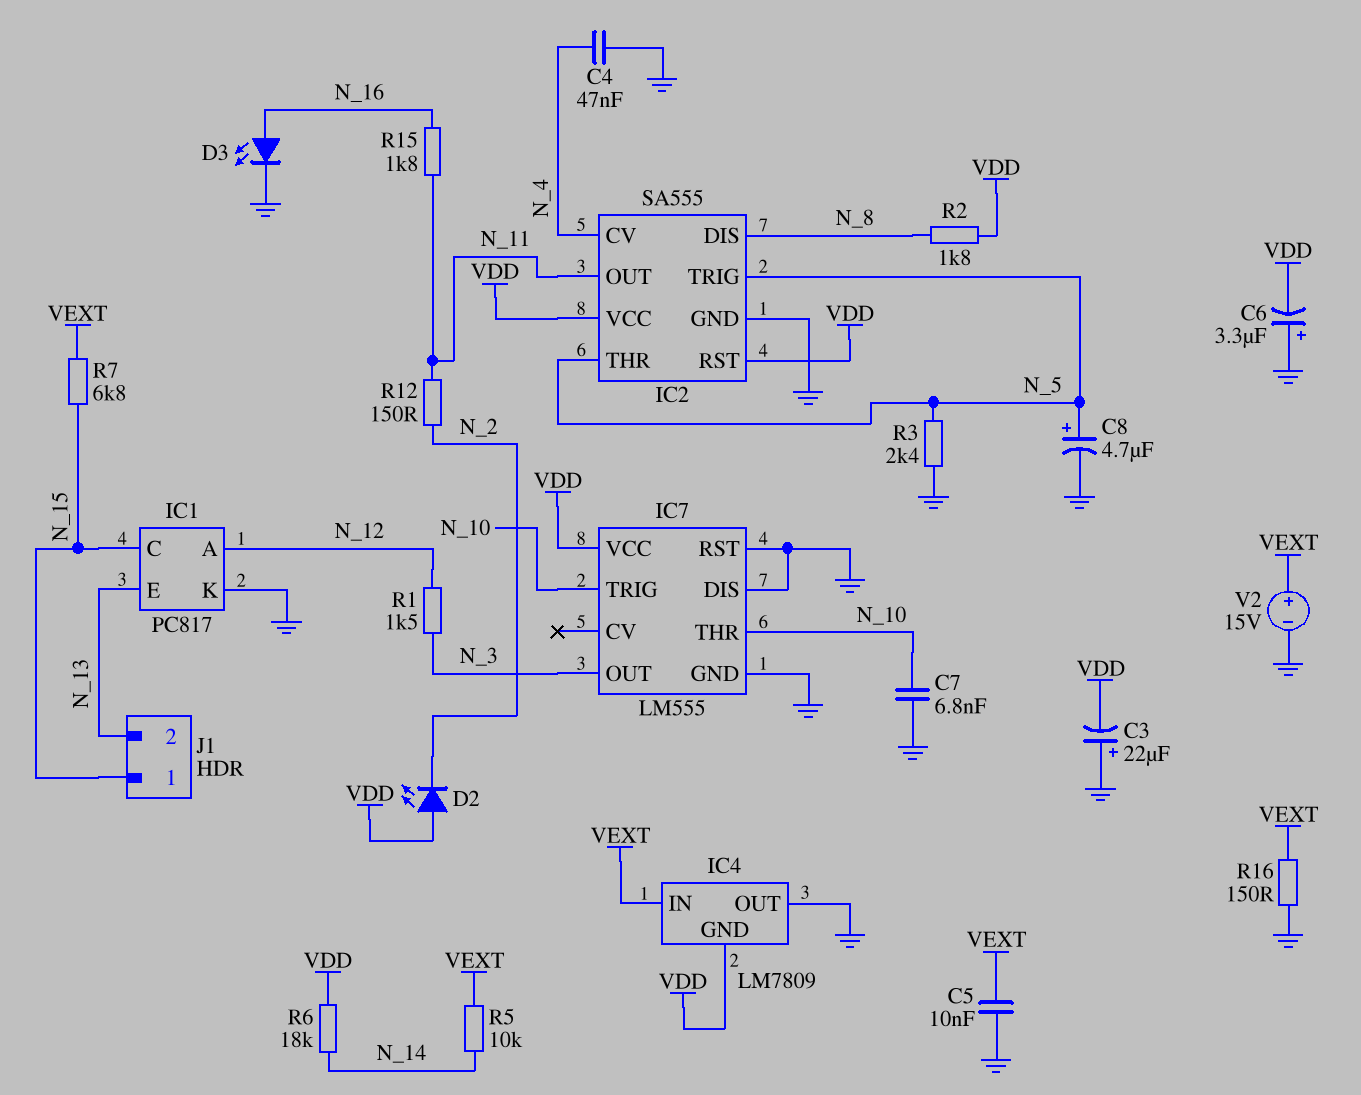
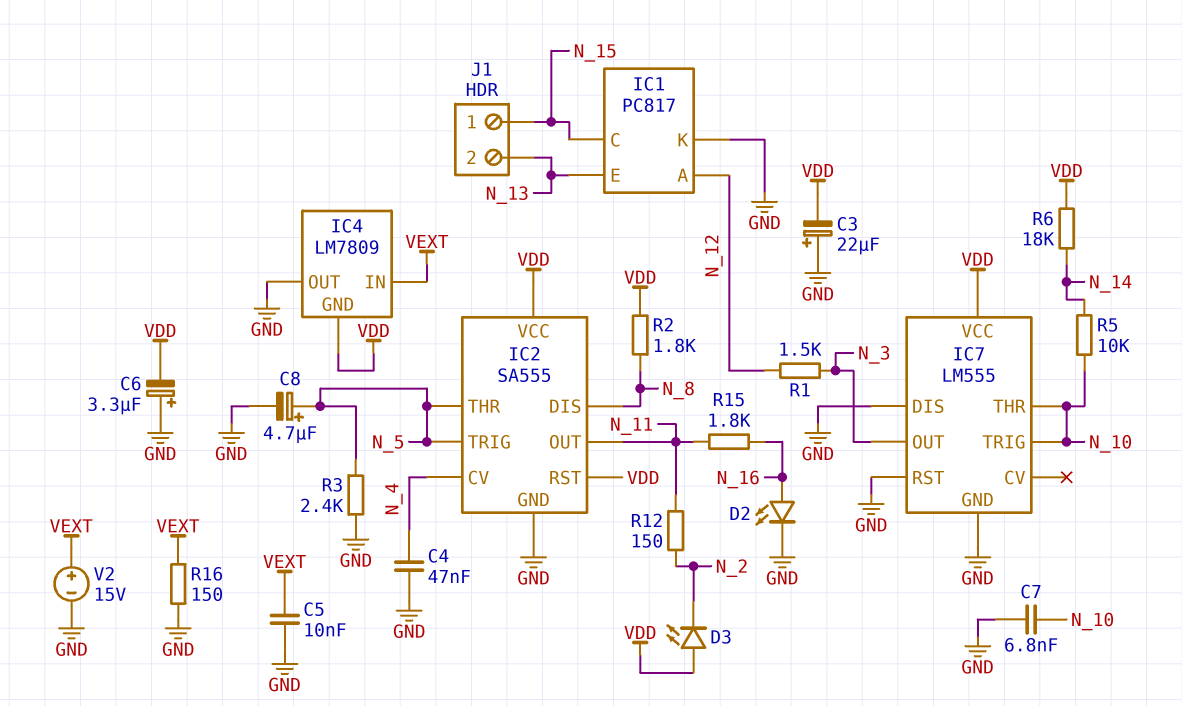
D2: LED (A VDD, K N_2) -> LED (A N_16, K GND)
D3: LED (A N_16, K GND) -> LED (A VDD, K N_2)
R5: 10k (N_14, VEXT) -> 10k (N_10, N_14)
R7: 6.8k (N_15, VEXT) -> none

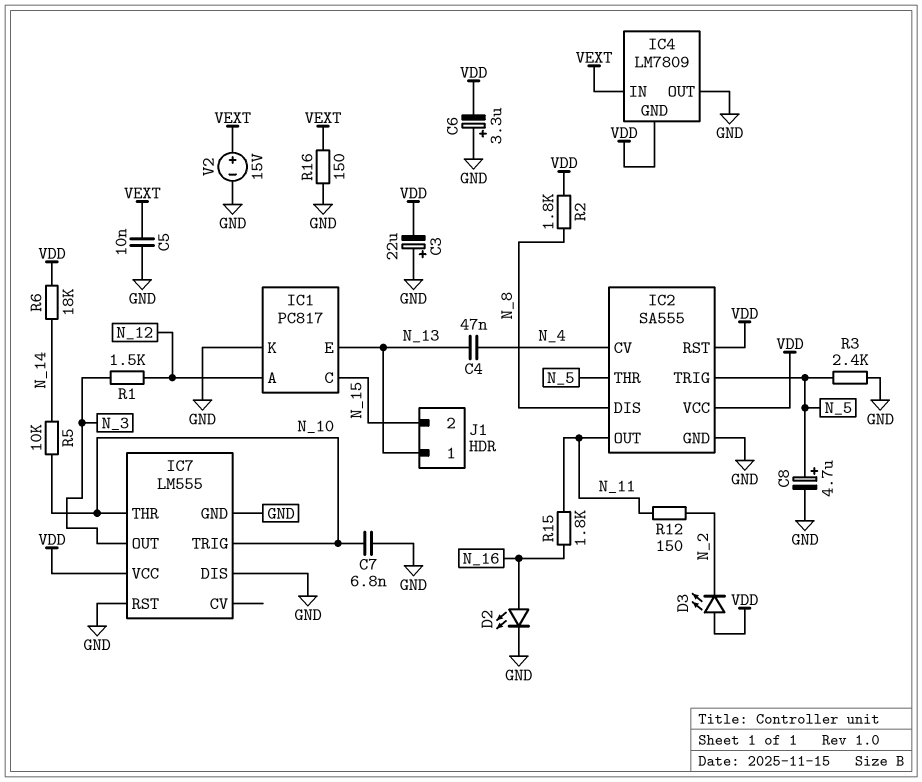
C4: 47nF (GND, N_4) -> 47nF (N_4, N_13)
J1 pin 1: N_15 -> N_13
J1 pin 2: N_13 -> N_15

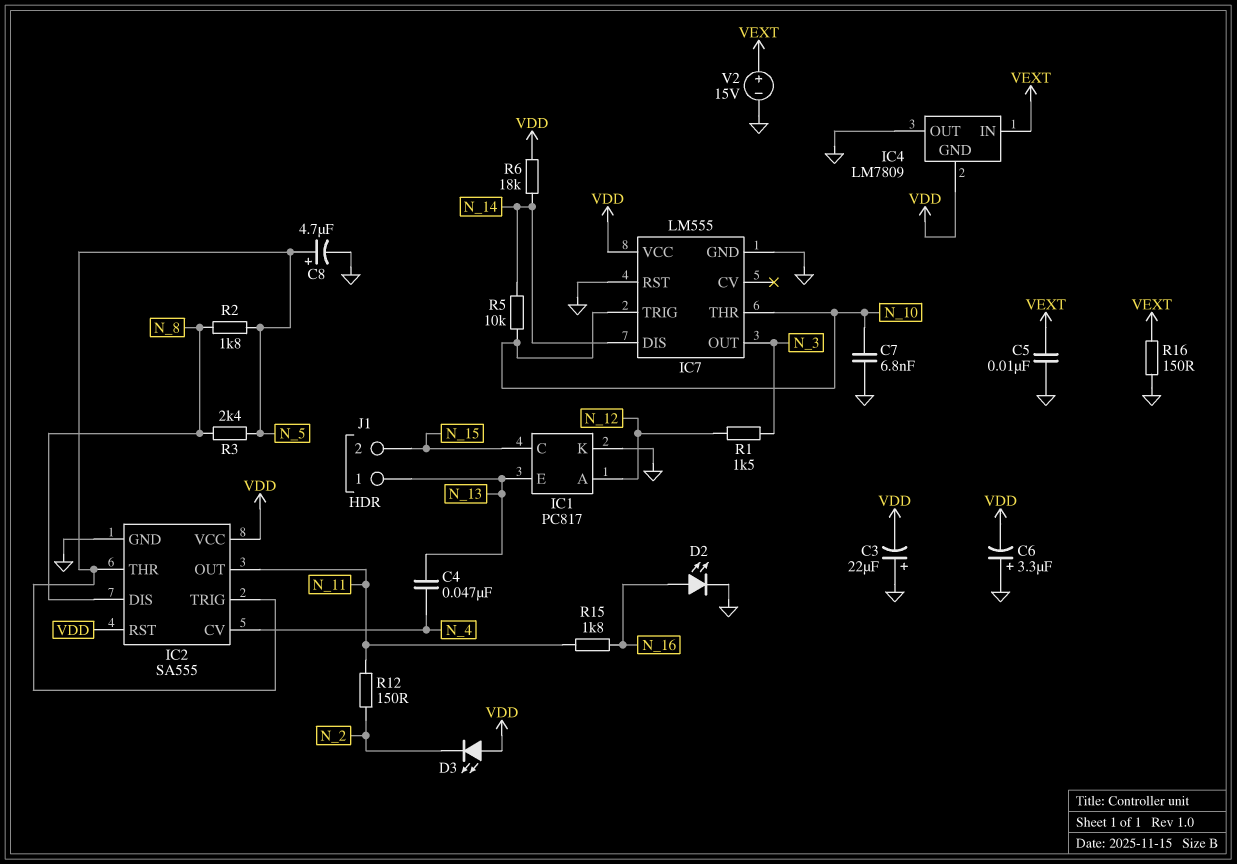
IC7 pin DIS: GND -> N_14
R2: 1.8k (N_8, VDD) -> 1.8k (N_5, N_8)
R3: 2.4k (GND, N_5) -> 2.4k (N_5, N_8)

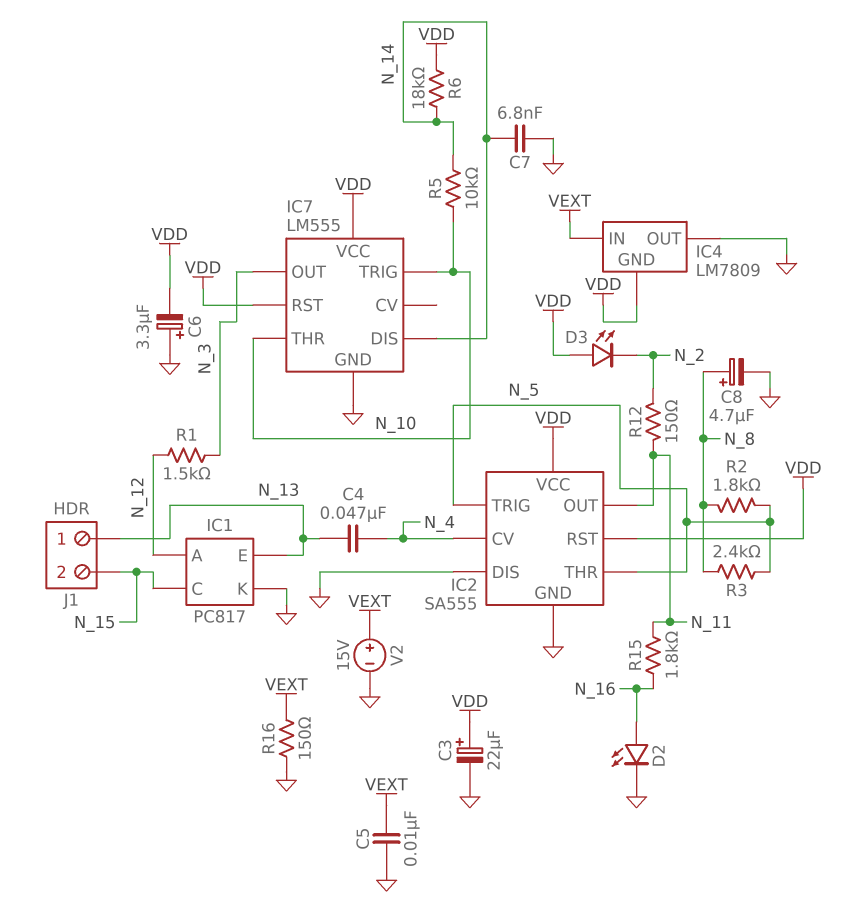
C3: 22uF (plus GND, minus VDD) -> 22uF (plus VDD, minus GND)
C7: 6.8nF (GND, N_10) -> 6.8nF (GND, N_14)
C8: 4.7uF (plus N_5, minus GND) -> 4.7uF (plus N_8, minus GND)
IC2 pin DIS: N_8 -> GND
IC7 pin RST: GND -> VDD

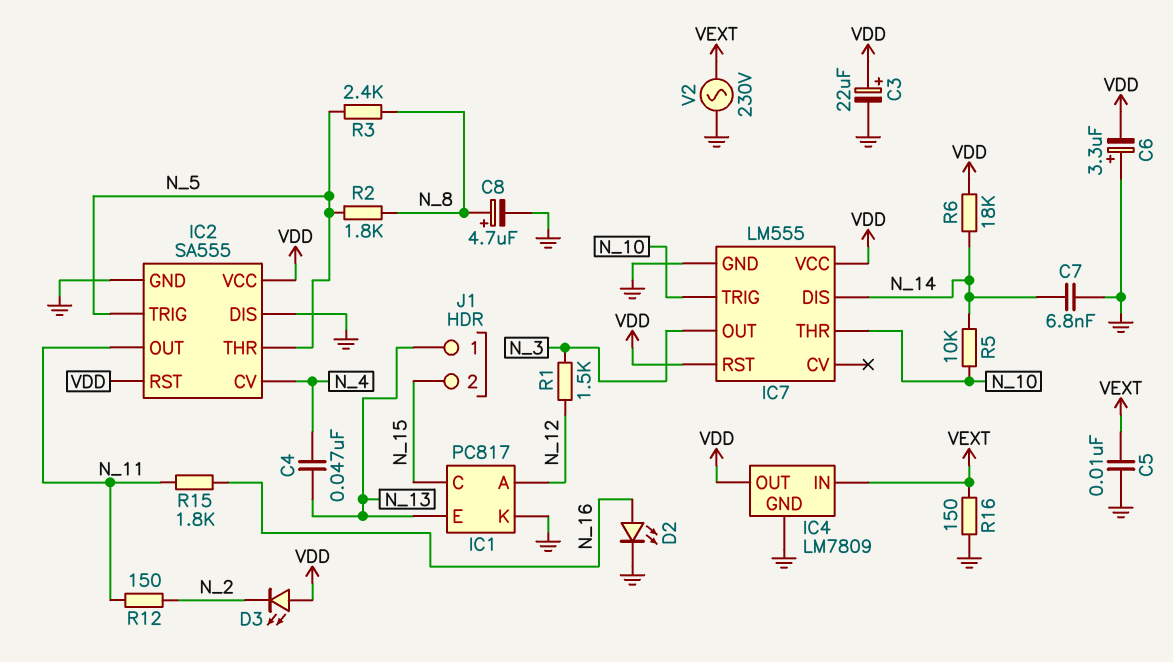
IC4 pin GND: VDD -> GND
IC4 pin OUT: GND -> VDD
V2: 15V (plus VEXT, minus GND) -> AC 230V (GND, VEXT)

